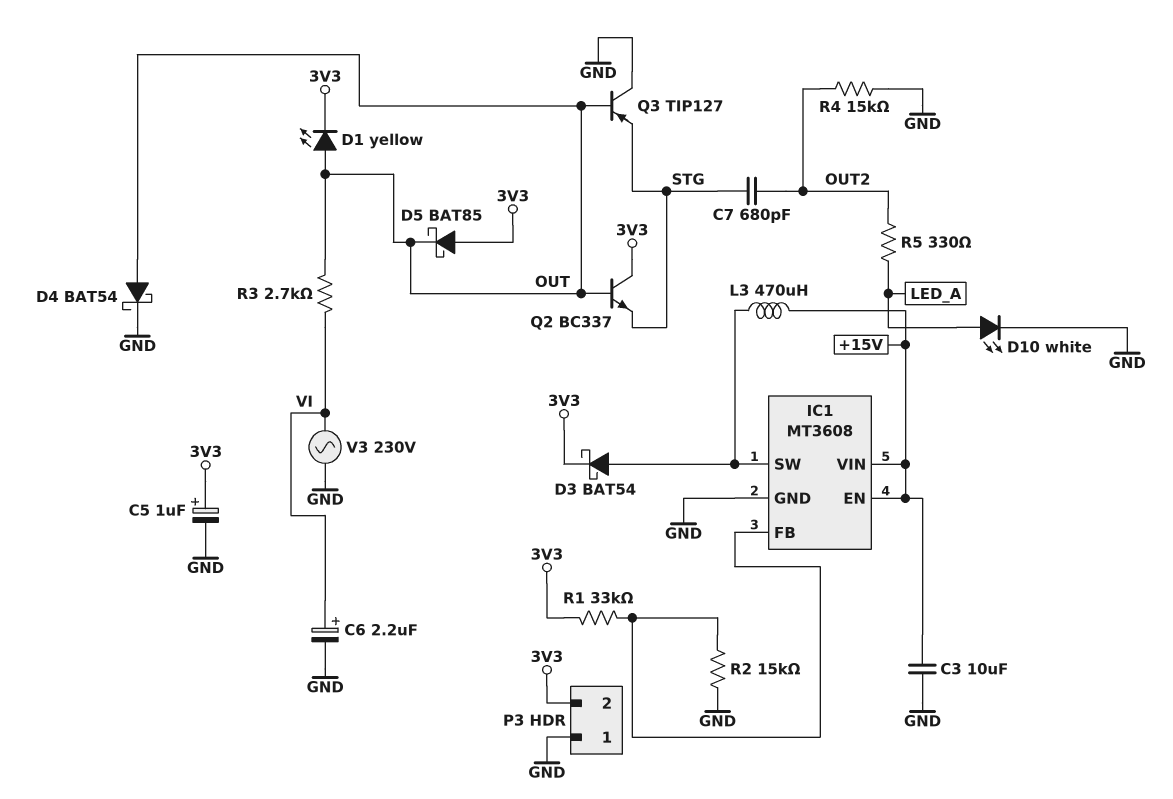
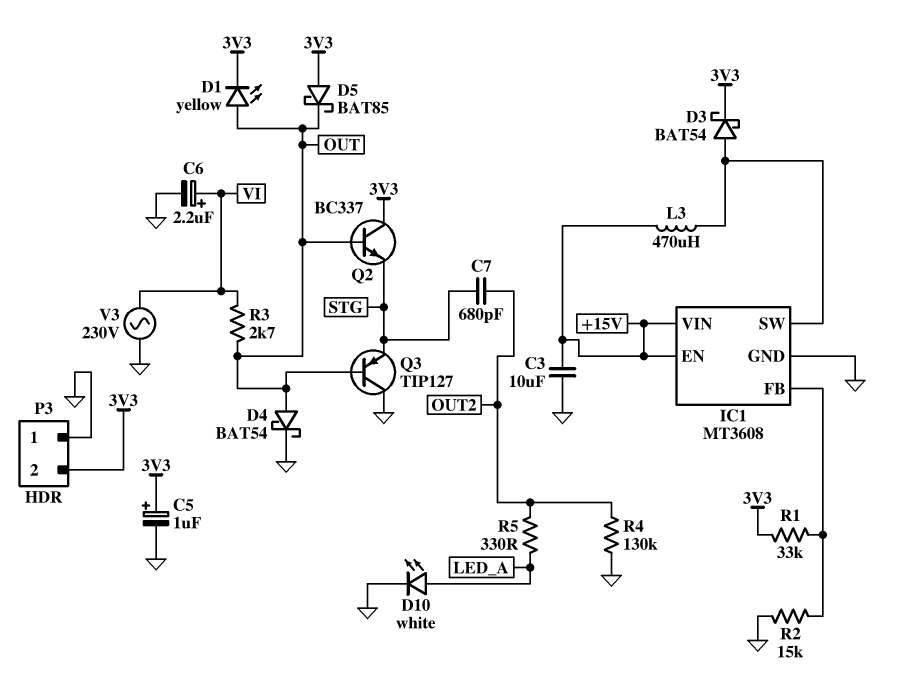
R4: 15k (GND, OUT2) -> 130k (GND, OUT2)

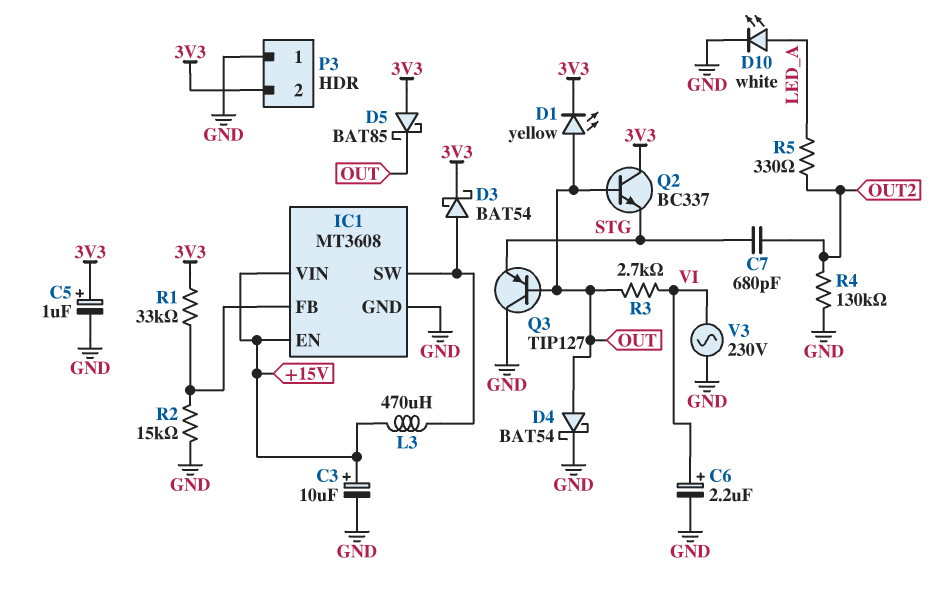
C3: 10uF (+15V, GND) -> 10uF (plus +15V, minus GND)

